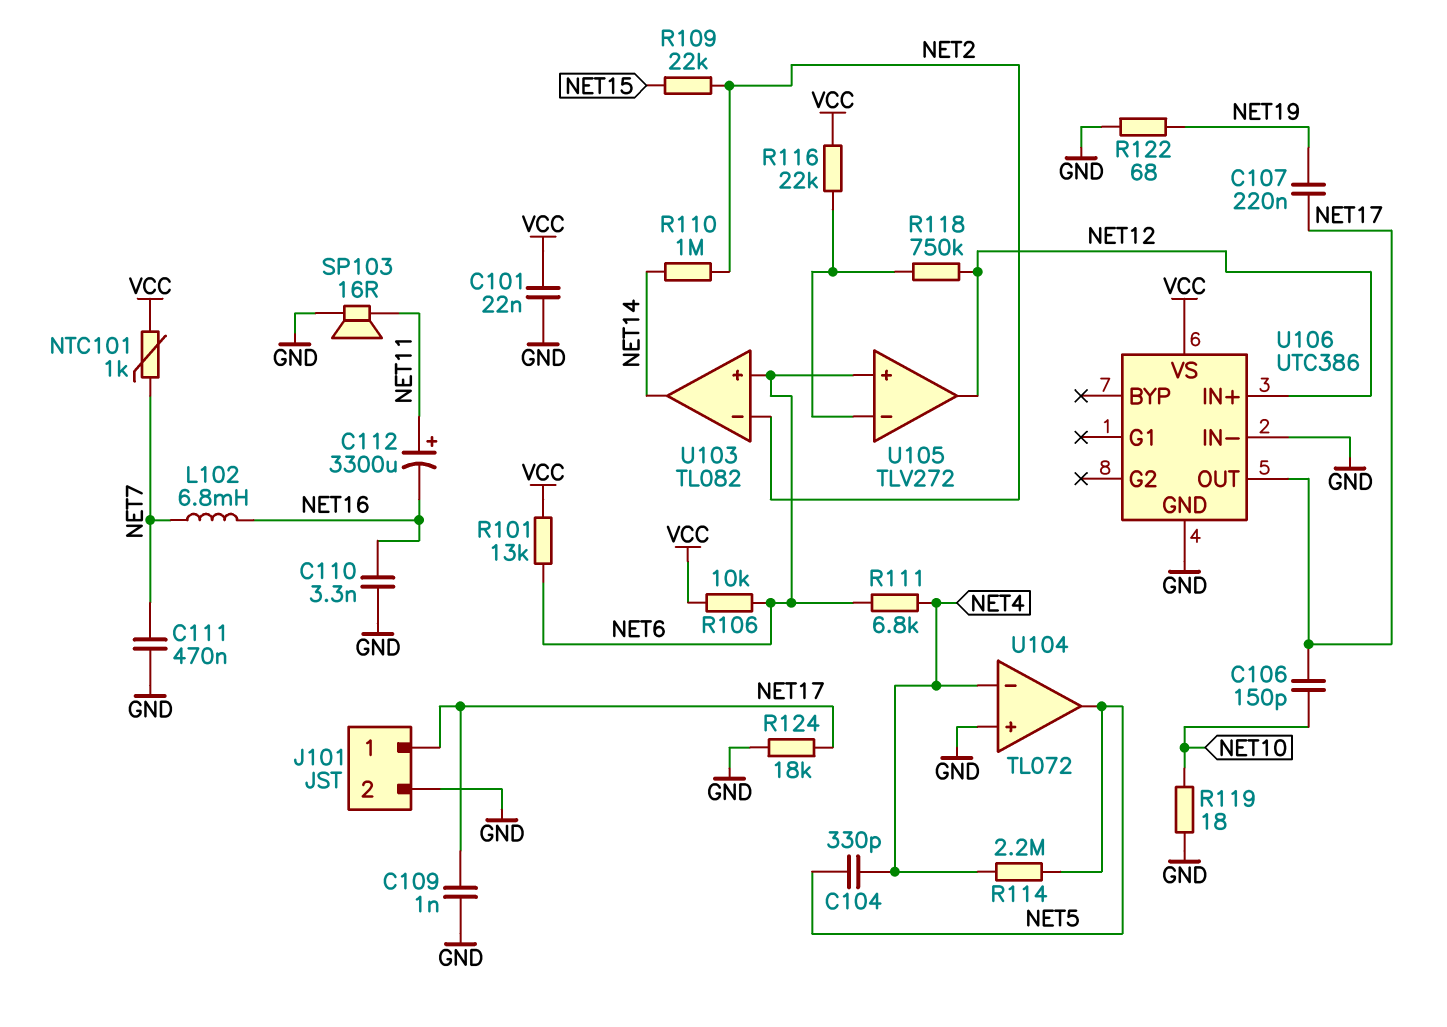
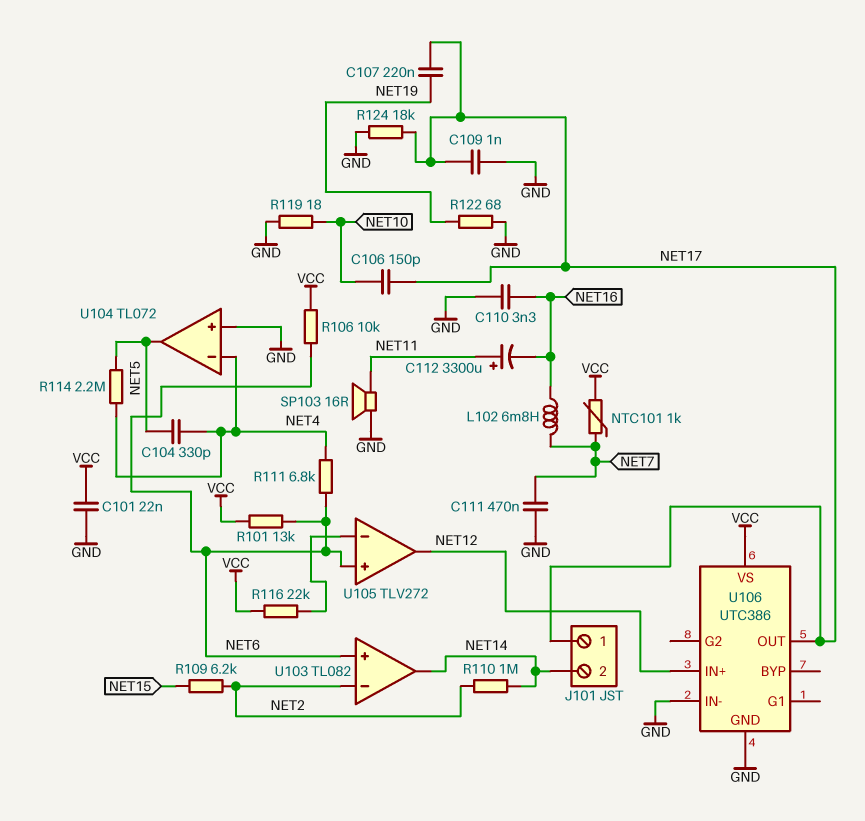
J101 pin 2: GND -> NET14
R109: 22k (NET2, NET15) -> 6.2k (NET2, NET15)
R118: 750k (NET12, U105/in-) -> none

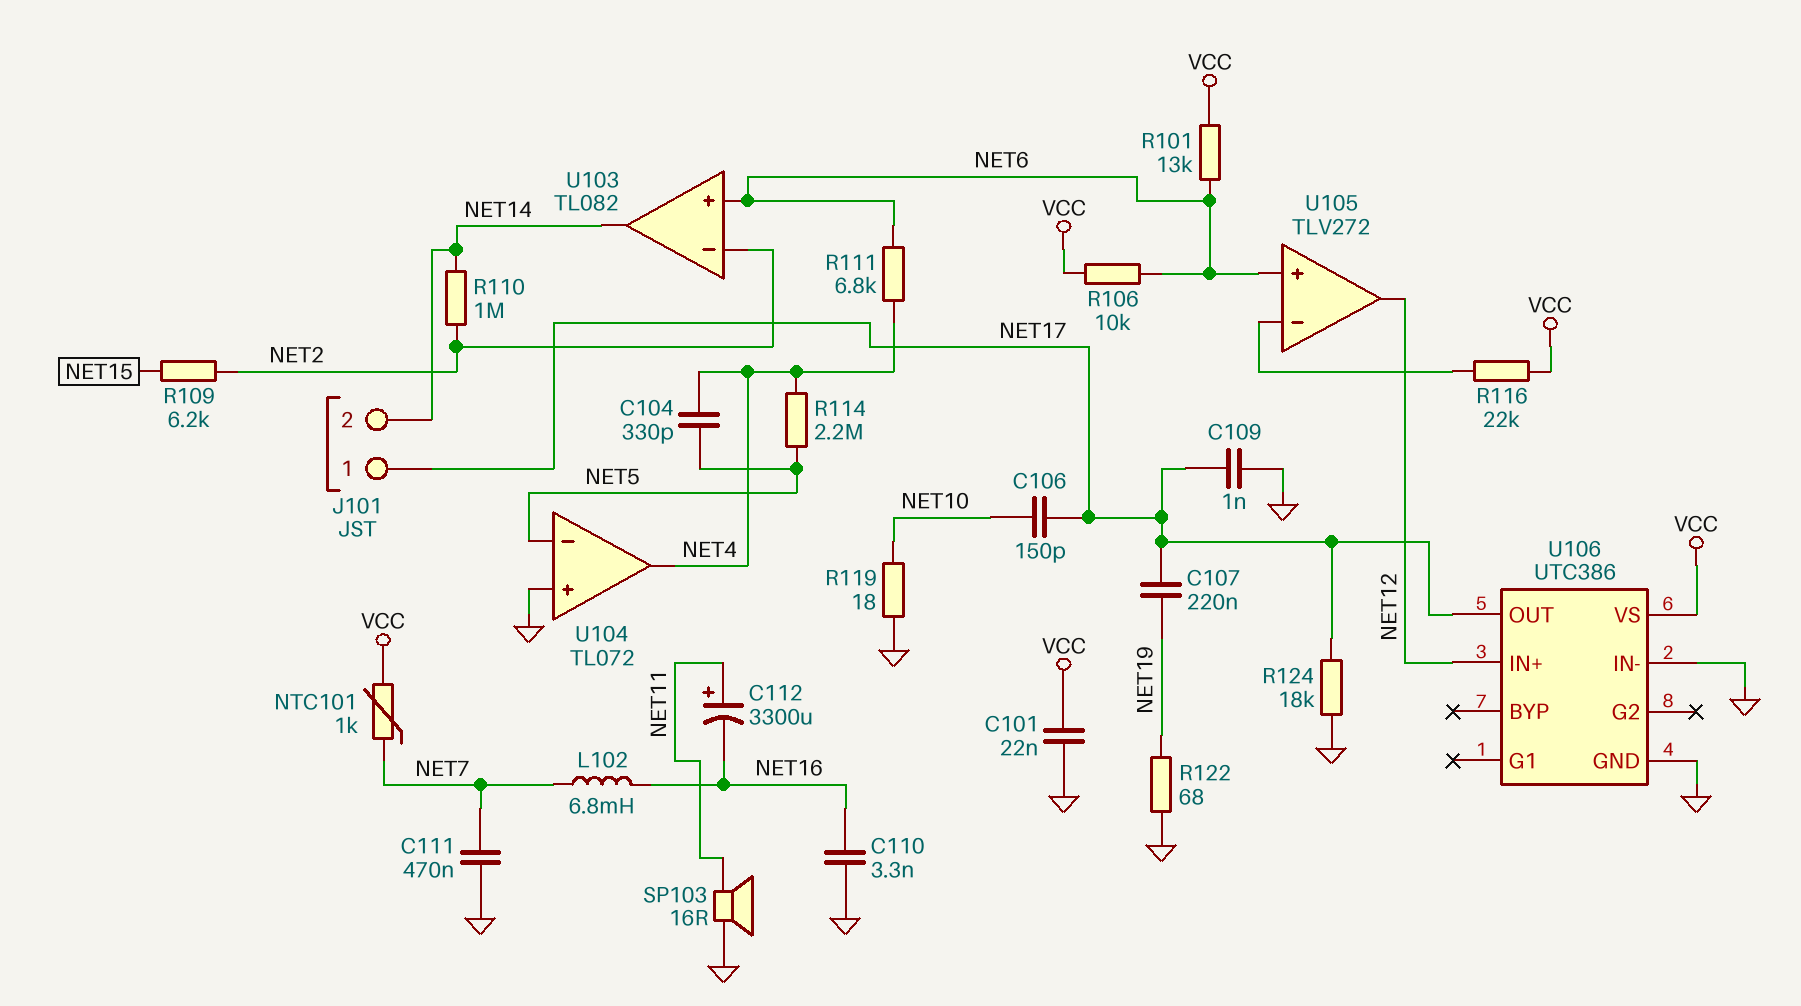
U104 pin in-: NET4 -> NET5
U104 pin out: NET5 -> NET4

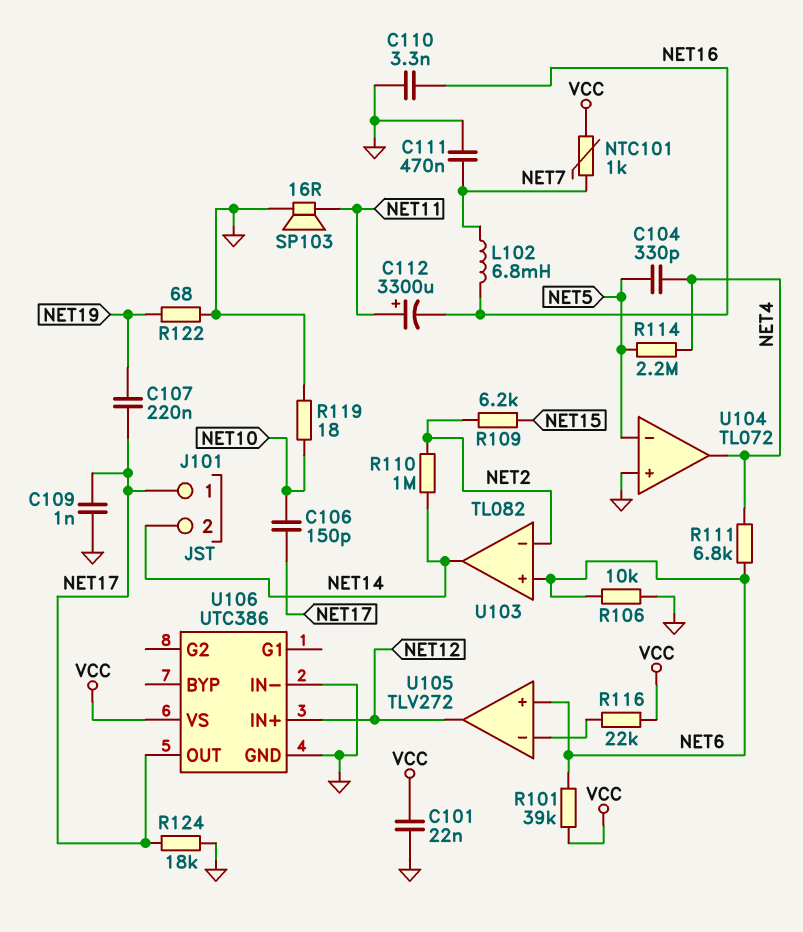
R101: 13k (NET6, VCC) -> 39k (NET6, VCC)
R106: 10k (NET6, VCC) -> 10k (GND, NET6)

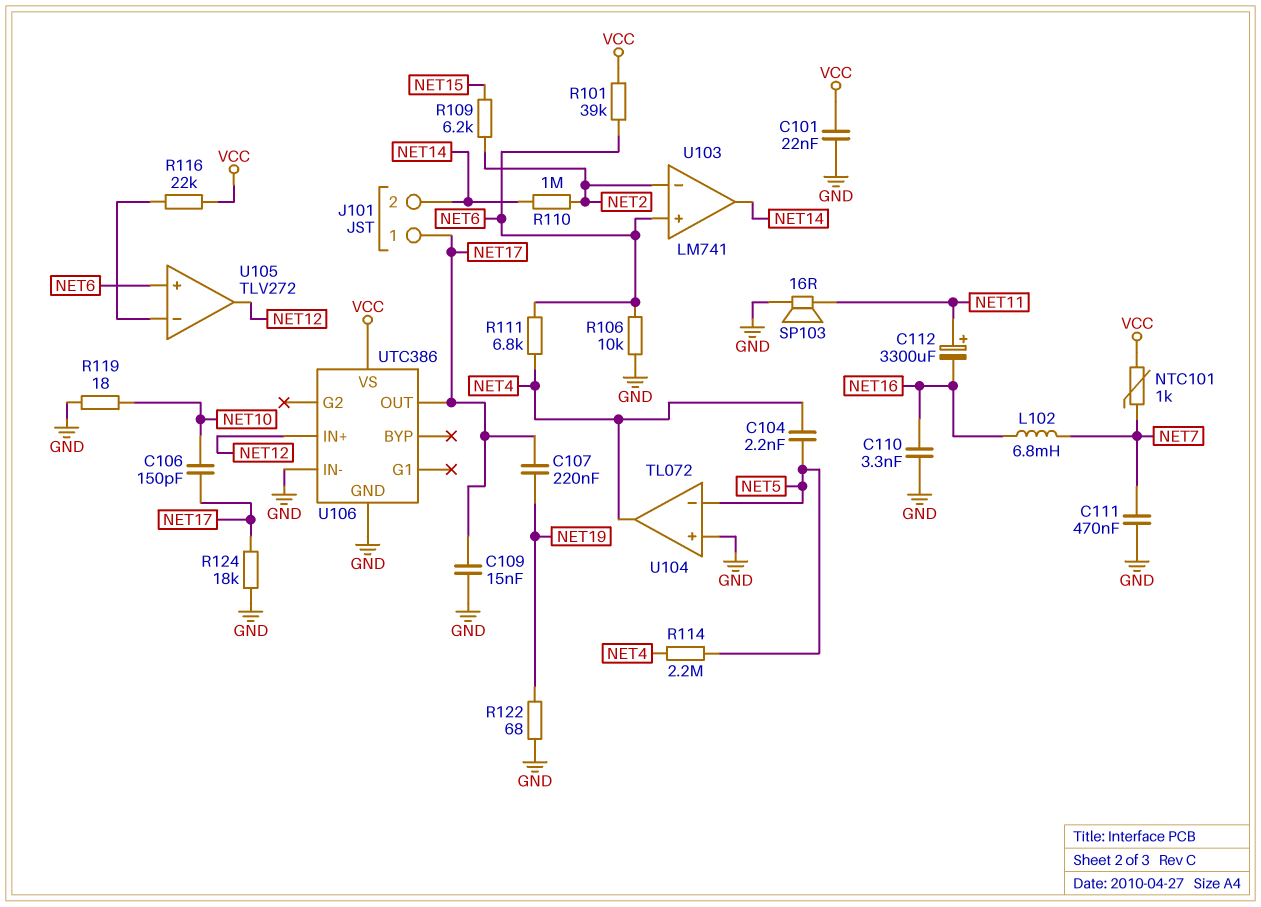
C104: 330pF (NET4, NET5) -> 2.2nF (NET4, NET5)
C109: 1nF (GND, NET17) -> 15nF (GND, NET17)
U103: TL082 -> LM741

